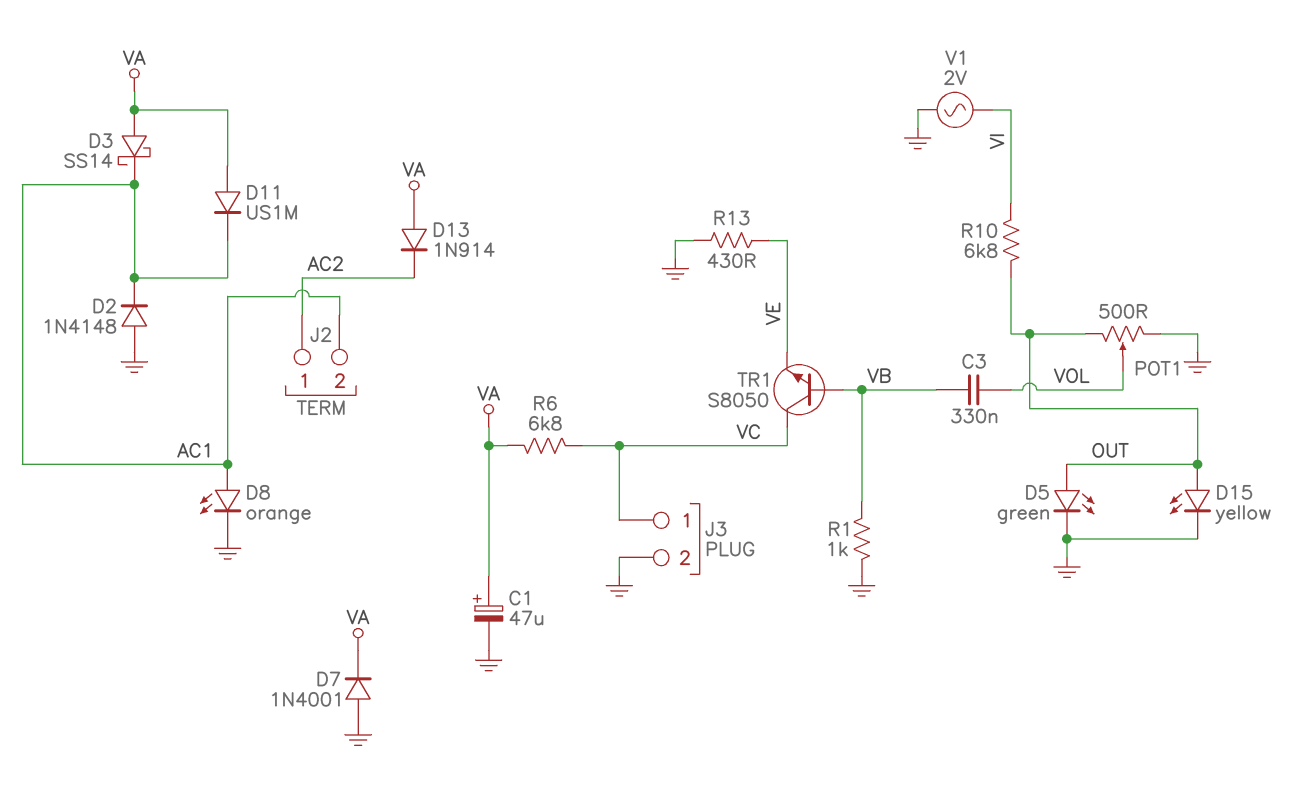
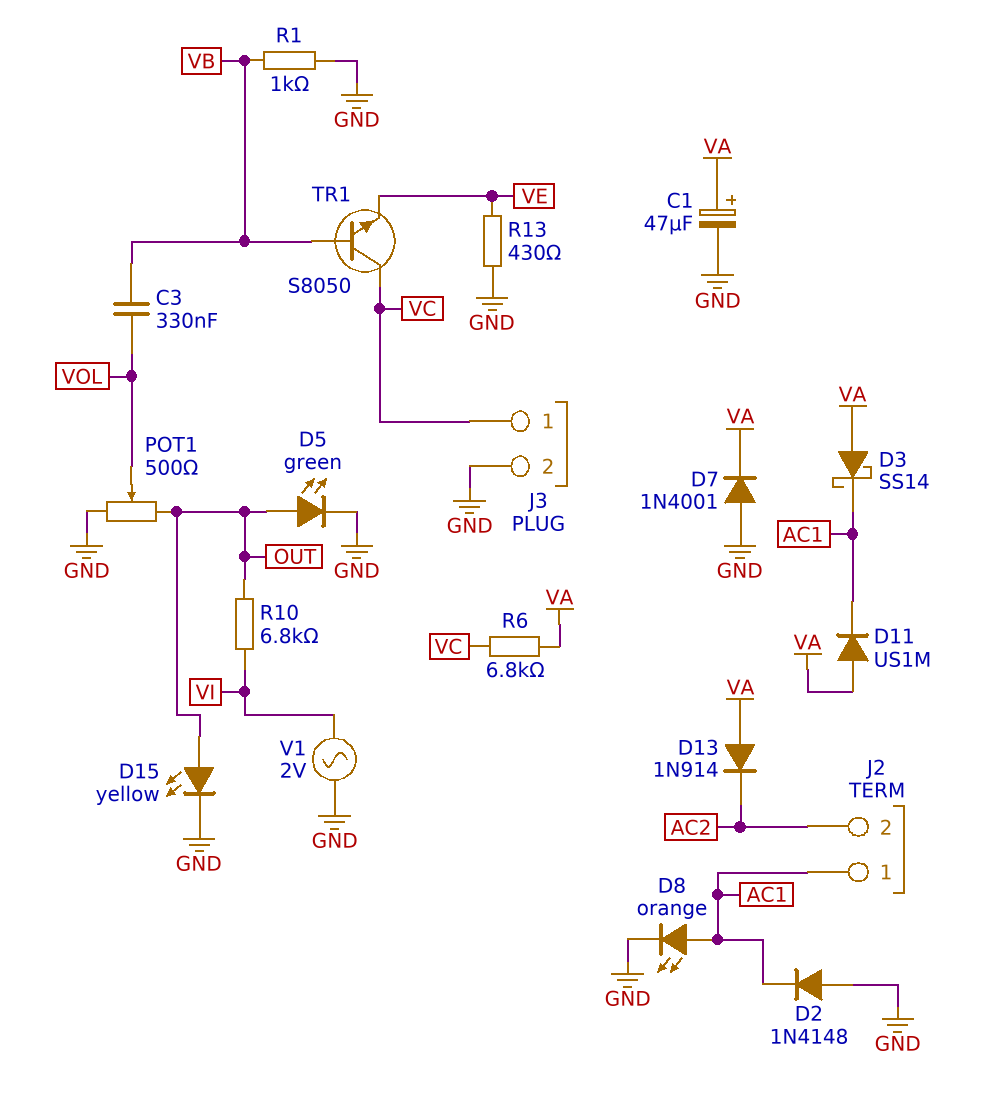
J2 pin 1: AC2 -> AC1
J2 pin 2: AC1 -> AC2

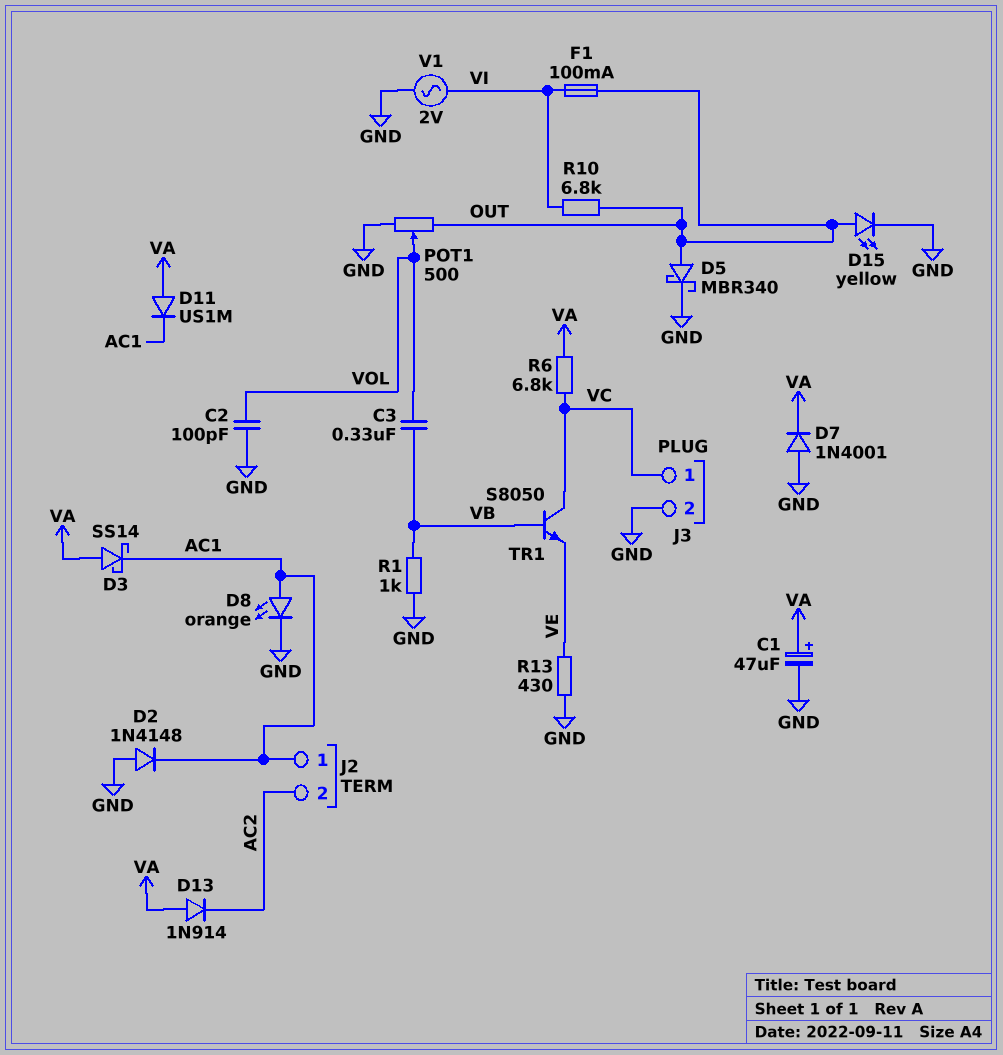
C2: none -> 100pF (GND, VOL)
D5: LED green (A OUT, K GND) -> schottky MBR340 (A OUT, K GND)
F1: none -> 100mA (OUT, VI)

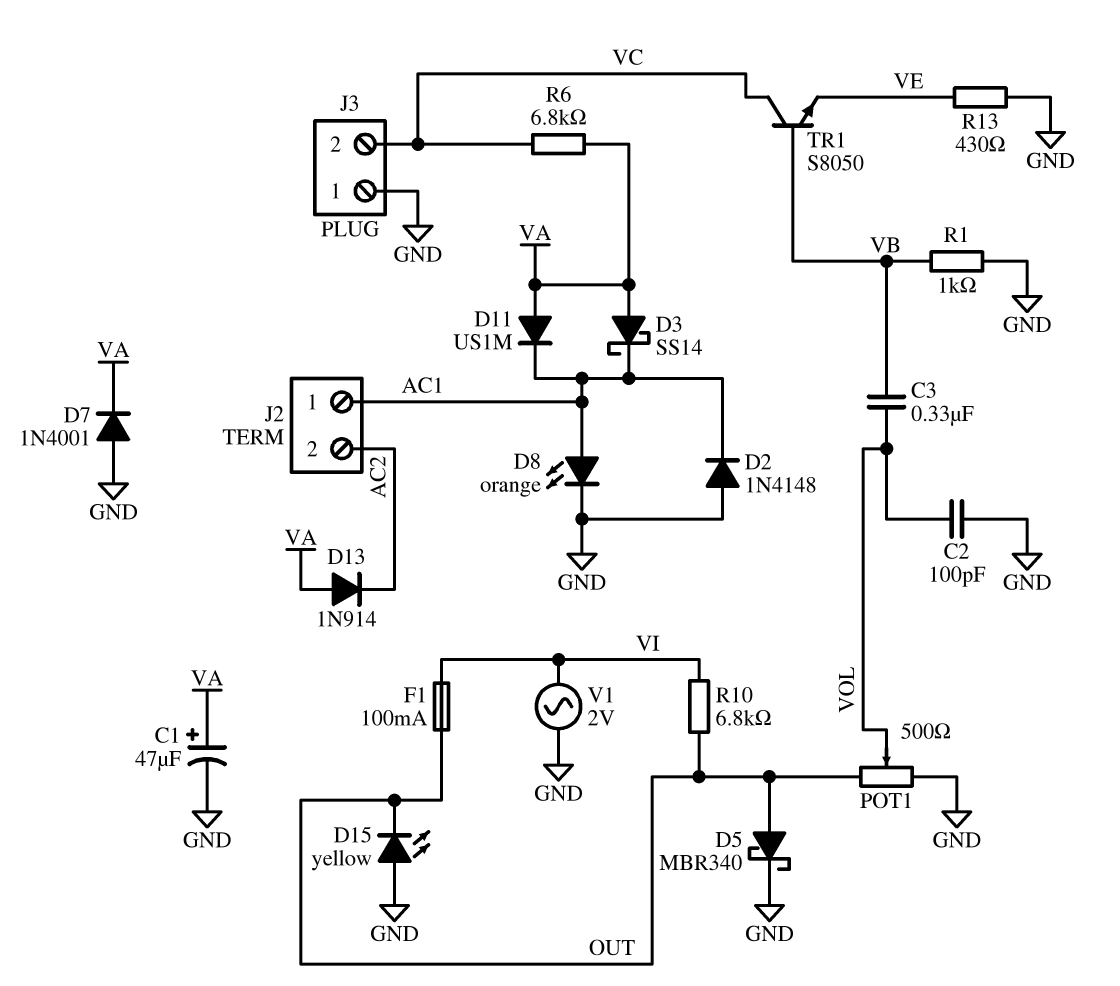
D15: LED yellow (A OUT, K GND) -> LED yellow (A GND, K OUT)
J3 pin 1: VC -> GND
J3 pin 2: GND -> VC

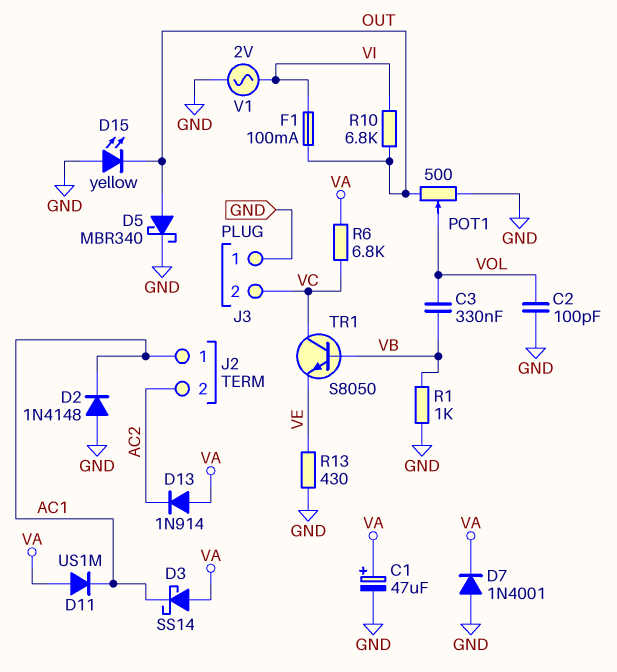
D8: LED orange (A AC1, K GND) -> none

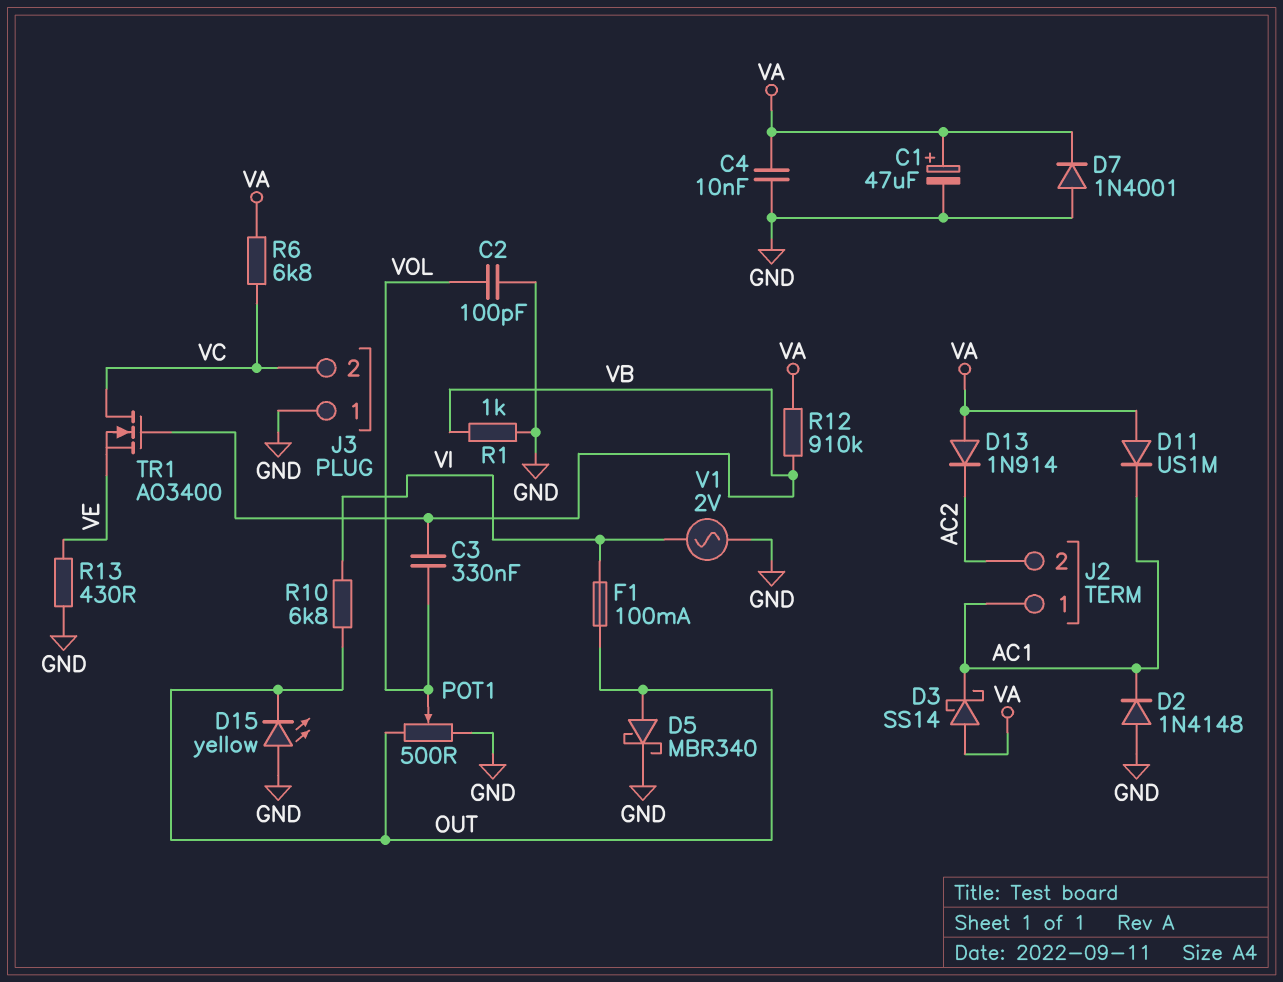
C4: none -> 10nF (GND, VA)
R12: none -> 910k (VA, VB)
TR1: NPN S8050 (B VB, C VC, E VE) -> NMOS AO3400 (G VB, D VC, S VE)

